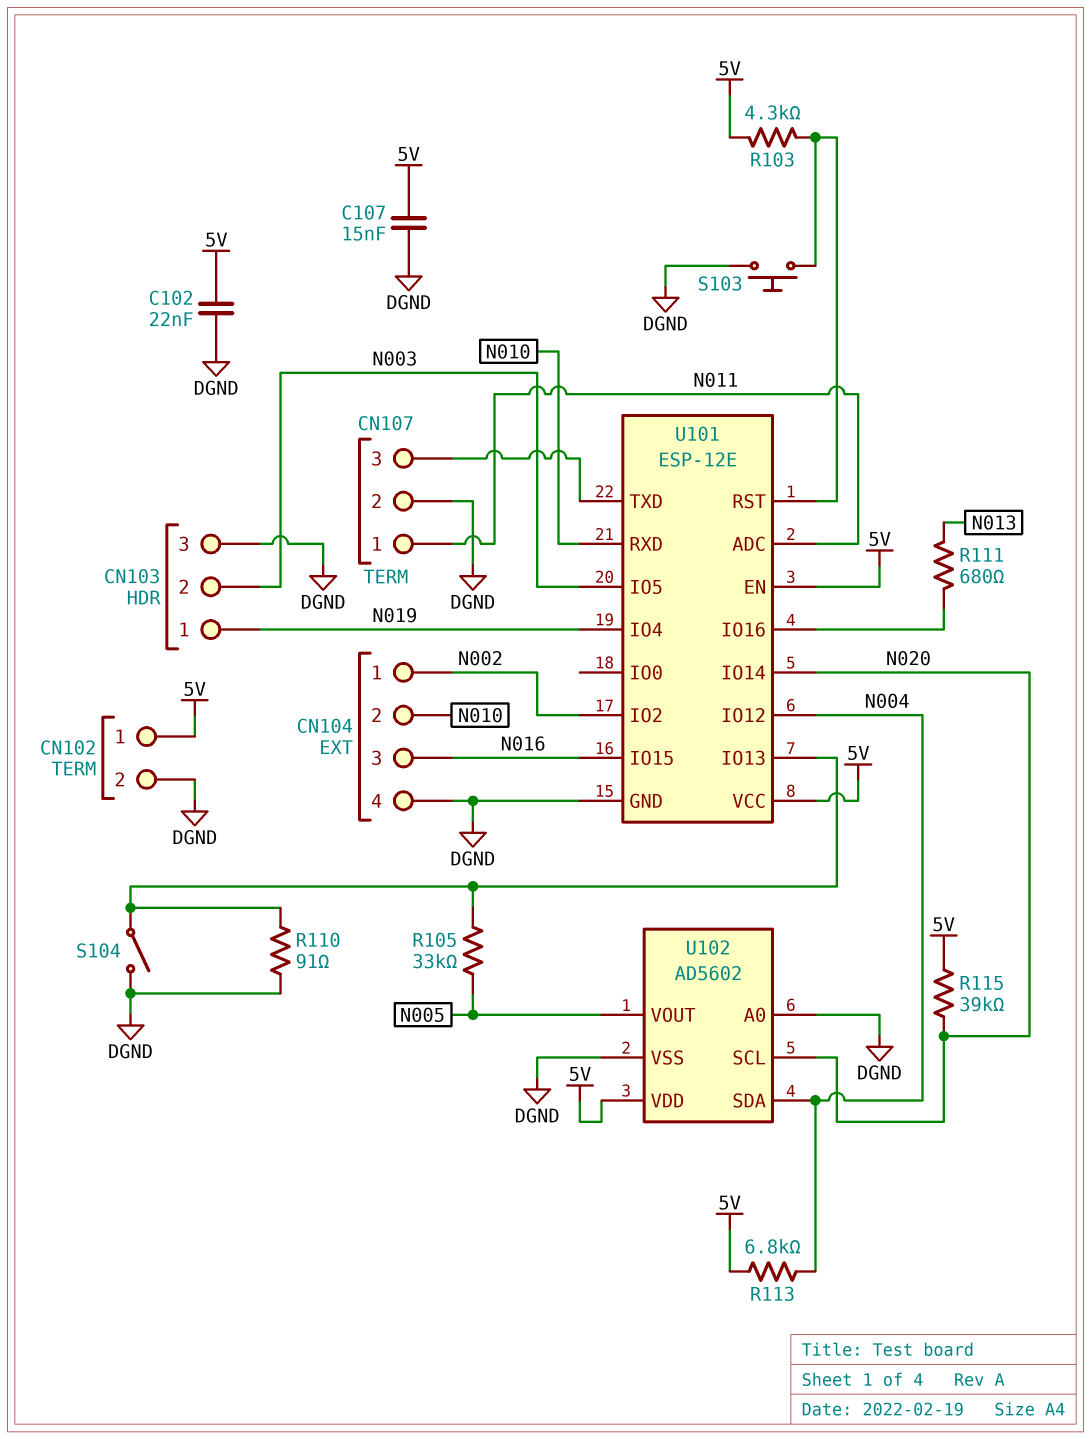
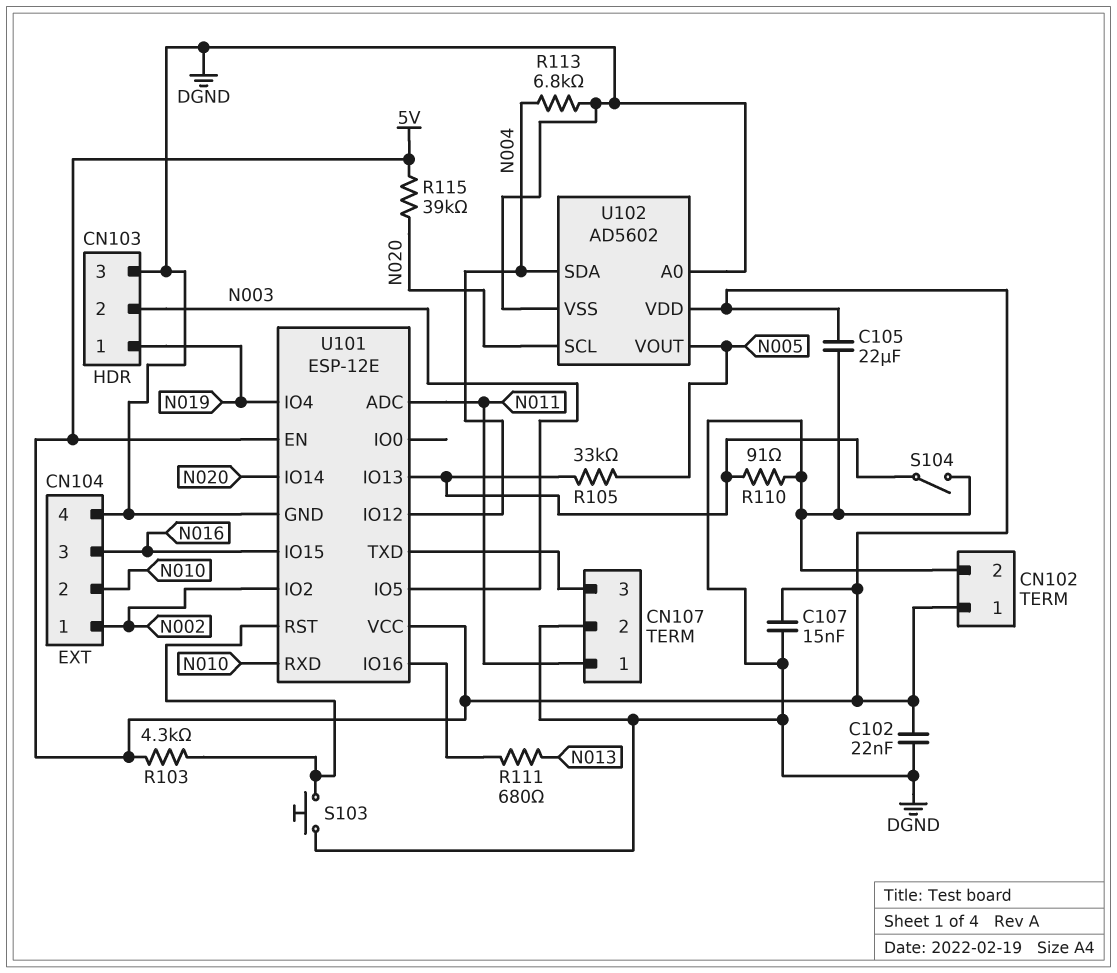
C105: none -> 22uF (5V, DGND)
R113: 6.8k (5V, N004) -> 6.8k (DGND, N004)

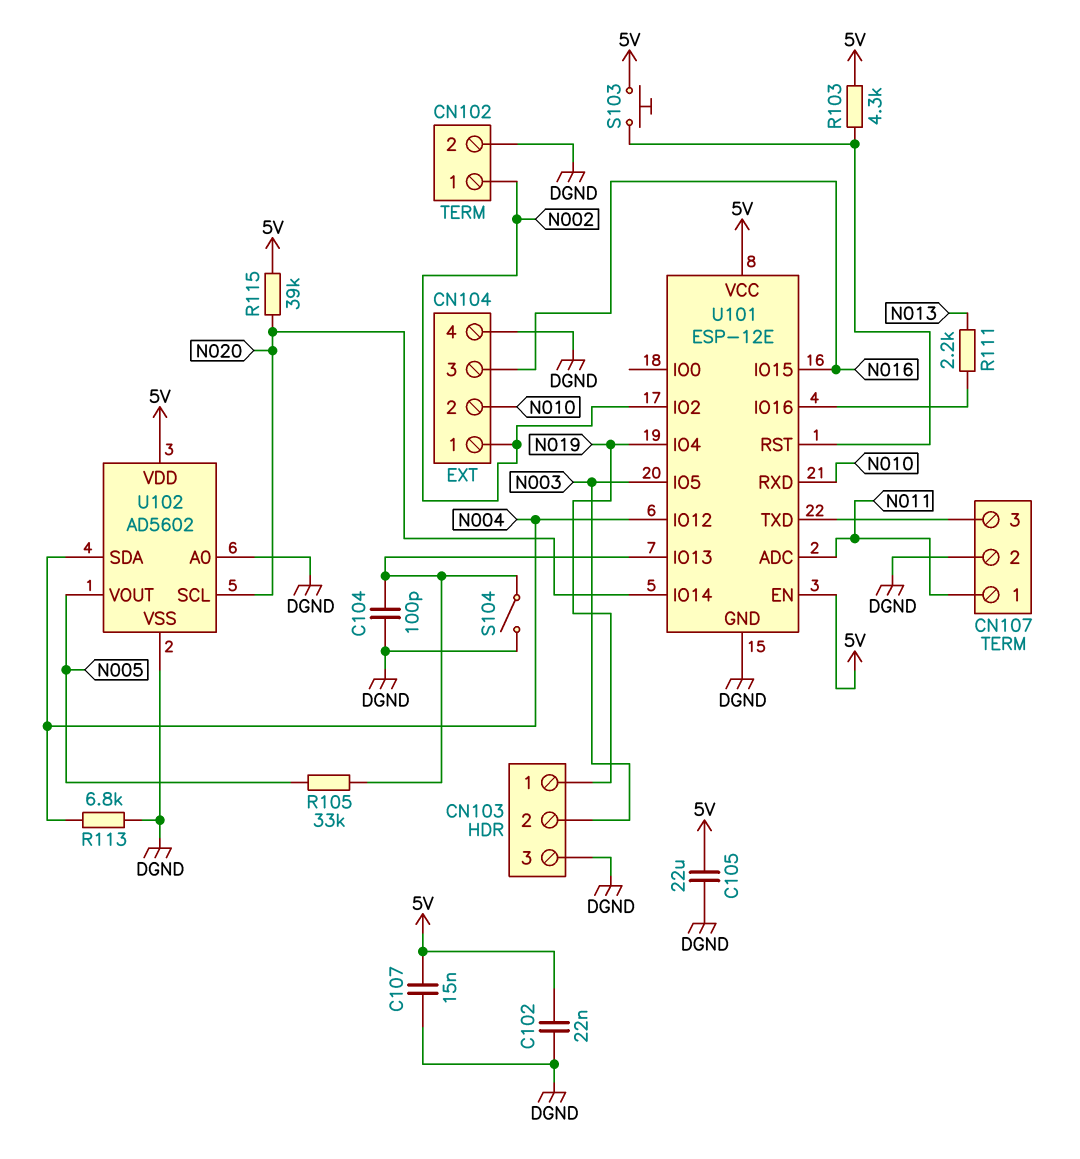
C104: none -> 100pF (DGND, U101/IO13)
CN102 pin 1: 5V -> N002
R110: 91 (DGND, U101/IO13) -> none
R111: 680 (N013, U101/IO16) -> 2.2k (N013, U101/IO16)
S103: button (DGND, U101/RST) -> button (5V, U101/RST)

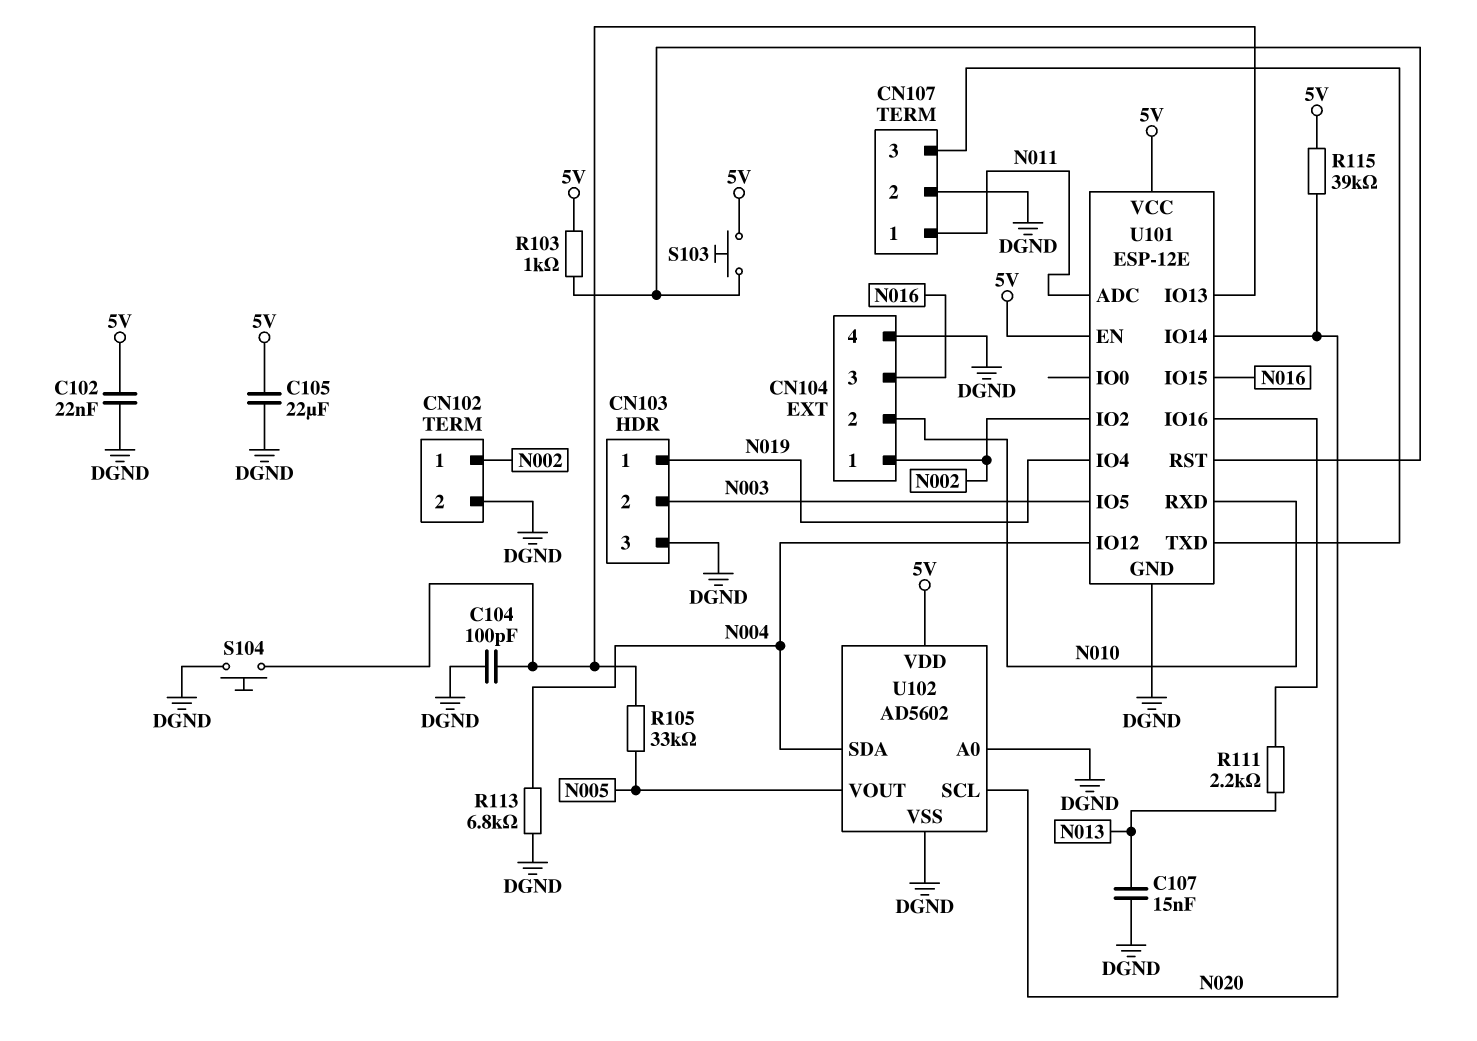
C107: 15nF (5V, DGND) -> 15nF (DGND, N013)
R103: 4.3k (5V, U101/RST) -> 1k (5V, U101/RST)
S104: switch (DGND, U101/IO13) -> button (DGND, U101/IO13)

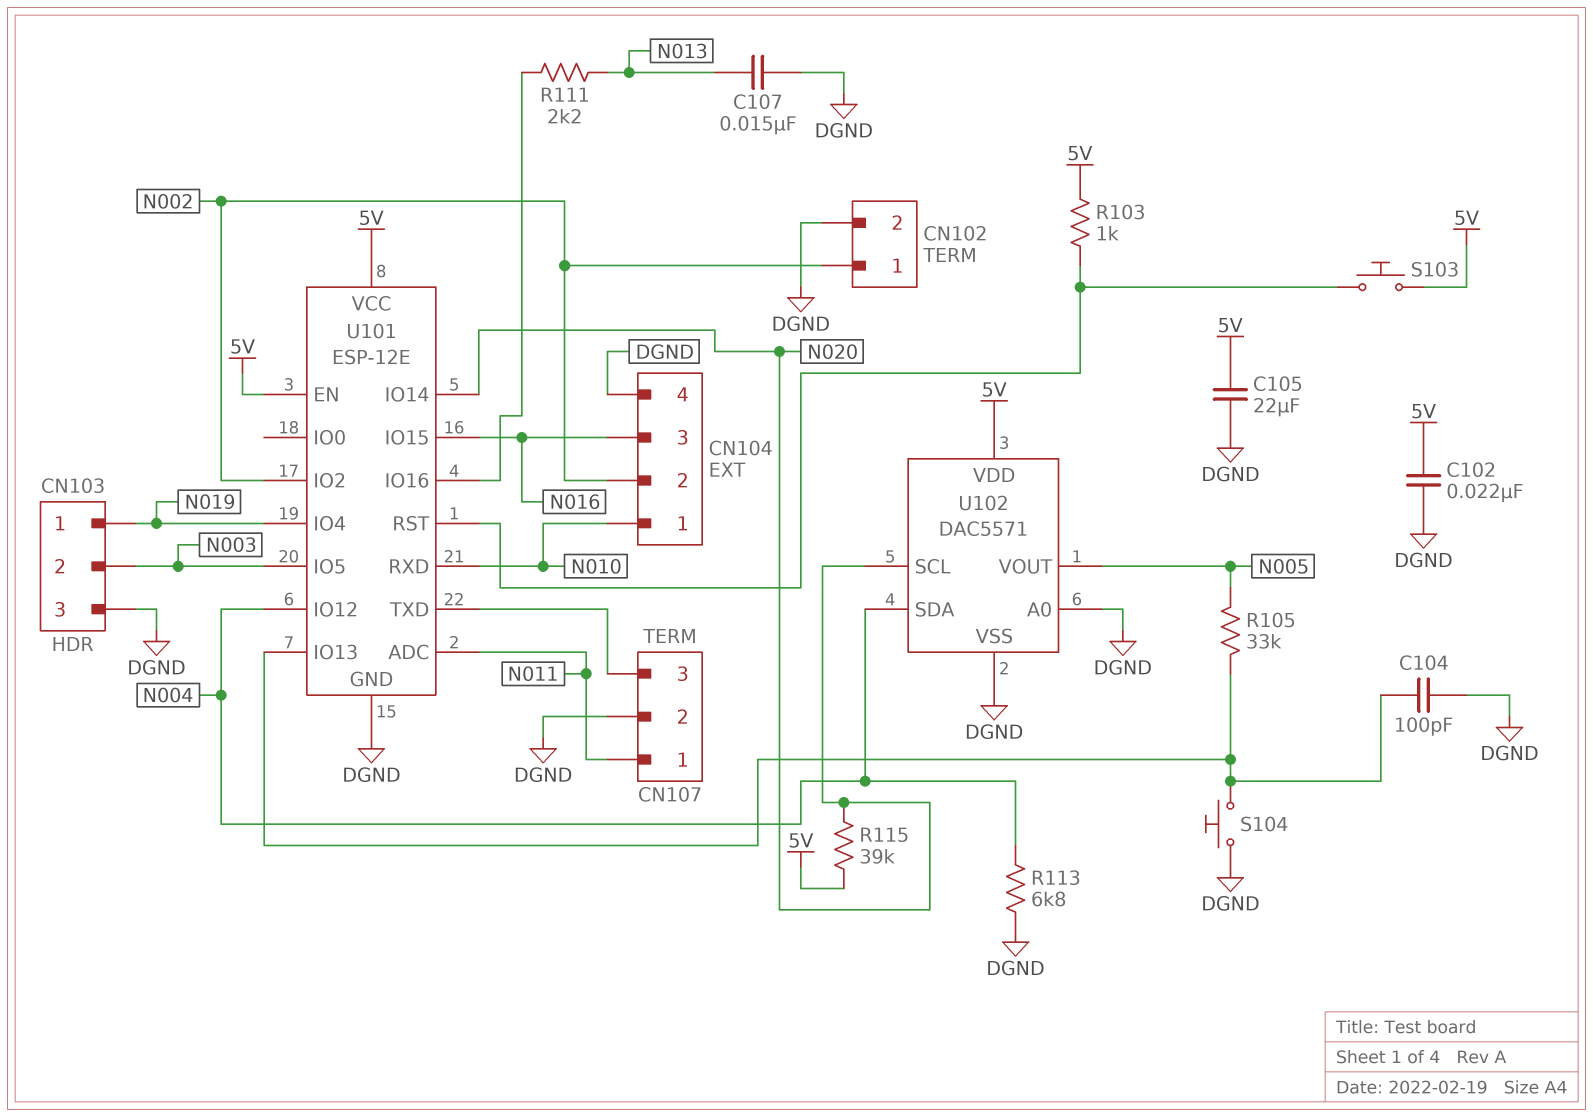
CN104 pin 1: N002 -> N010
CN104 pin 2: N010 -> N002
U102: AD5602 -> DAC5571

